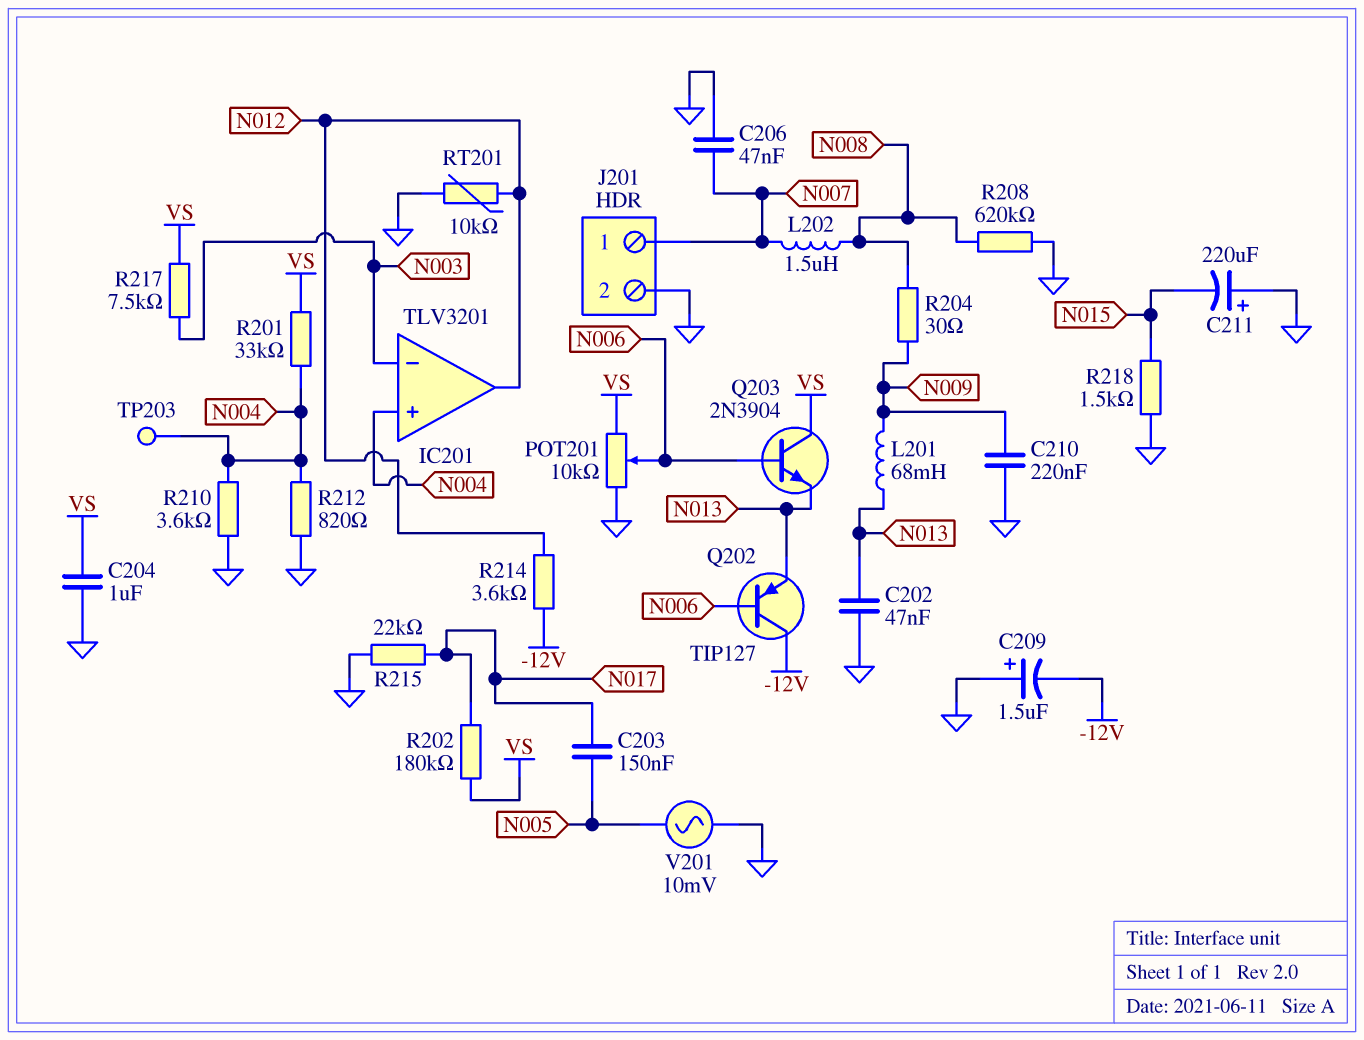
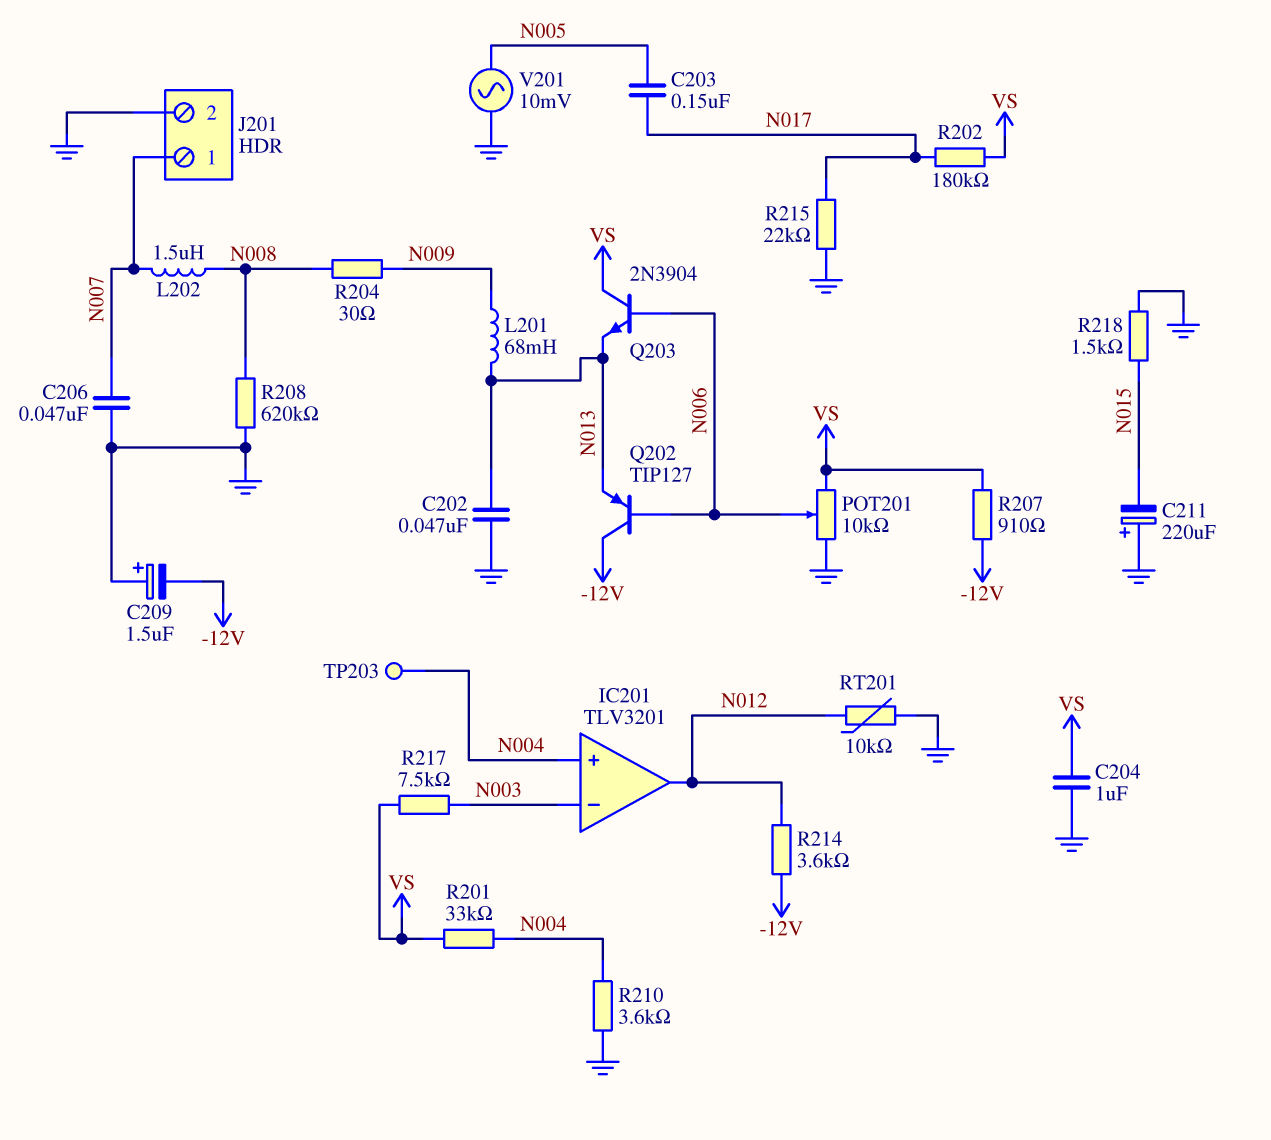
C210: 220nF (GND, N009) -> none
R207: none -> 910 (-12V, VS)
R212: 820 (GND, N004) -> none

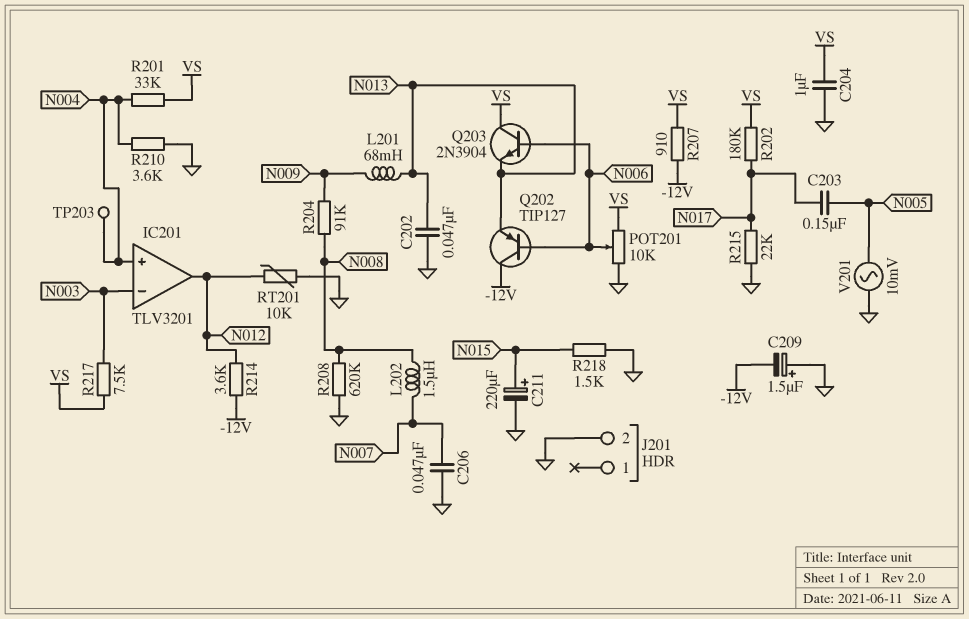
C211: 220uF (plus GND, minus N015) -> 220uF (plus N015, minus GND)
J201 pin 1: N007 -> none
R204: 30 (N008, N009) -> 91k (N008, N009)

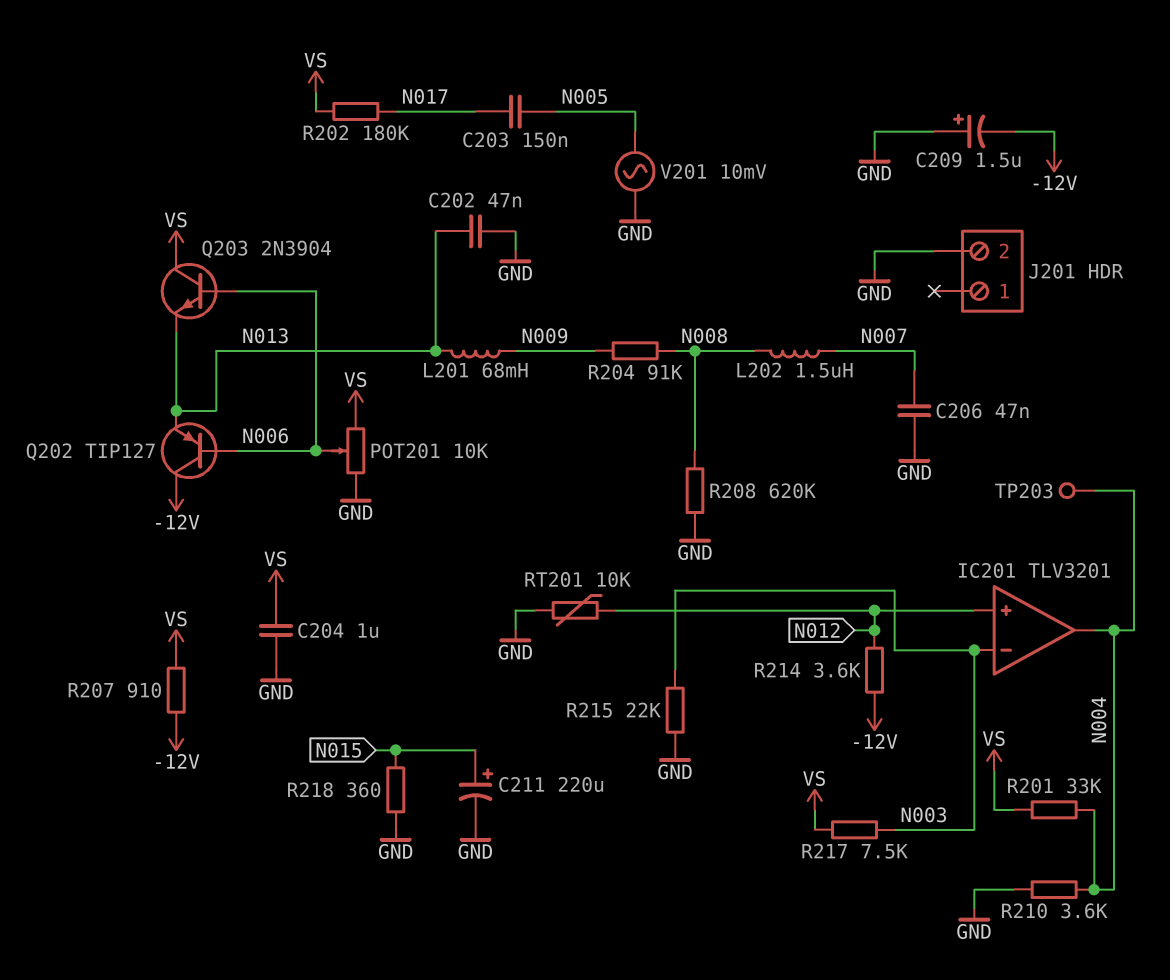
IC201 pin in+: N004 -> N012
IC201 pin out: N012 -> N004
R215: 22k (GND, N017) -> 22k (GND, N003)
R218: 1.5k (GND, N015) -> 360 (GND, N015)

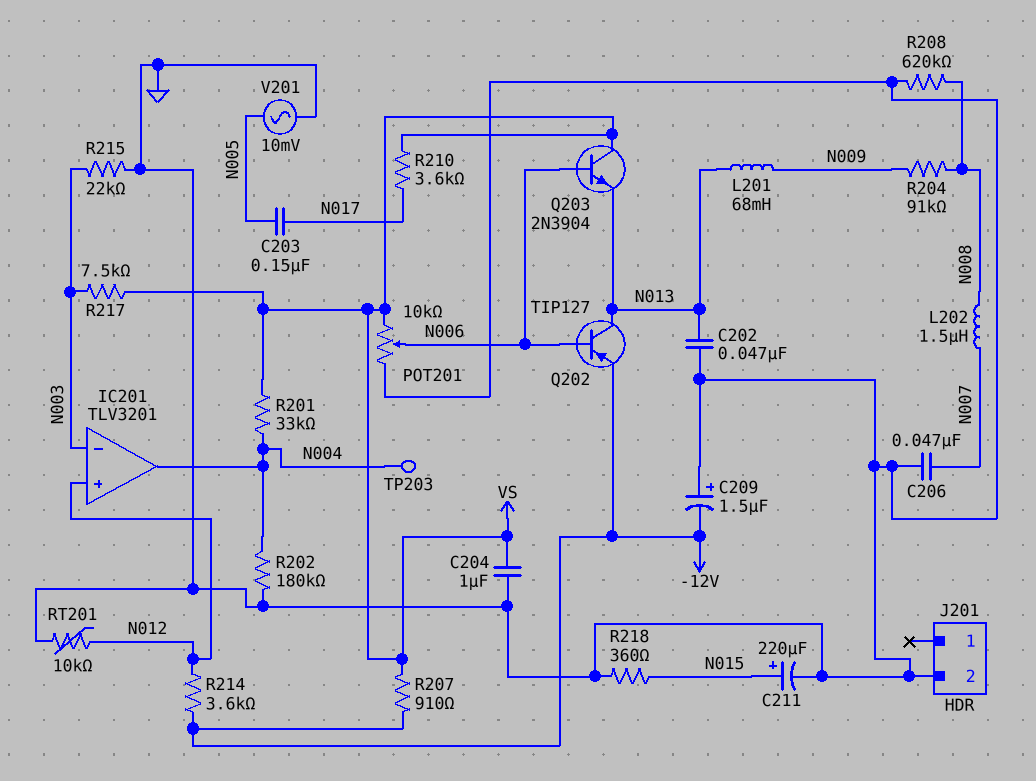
Q202: PNP TIP127 (B N006, C -12V, E N013) -> PNP TIP127 (B N006, C N013, E -12V)
R202: 180k (N017, VS) -> 180k (GND, N004)
R210: 3.6k (GND, N004) -> 3.6k (N017, VS)

